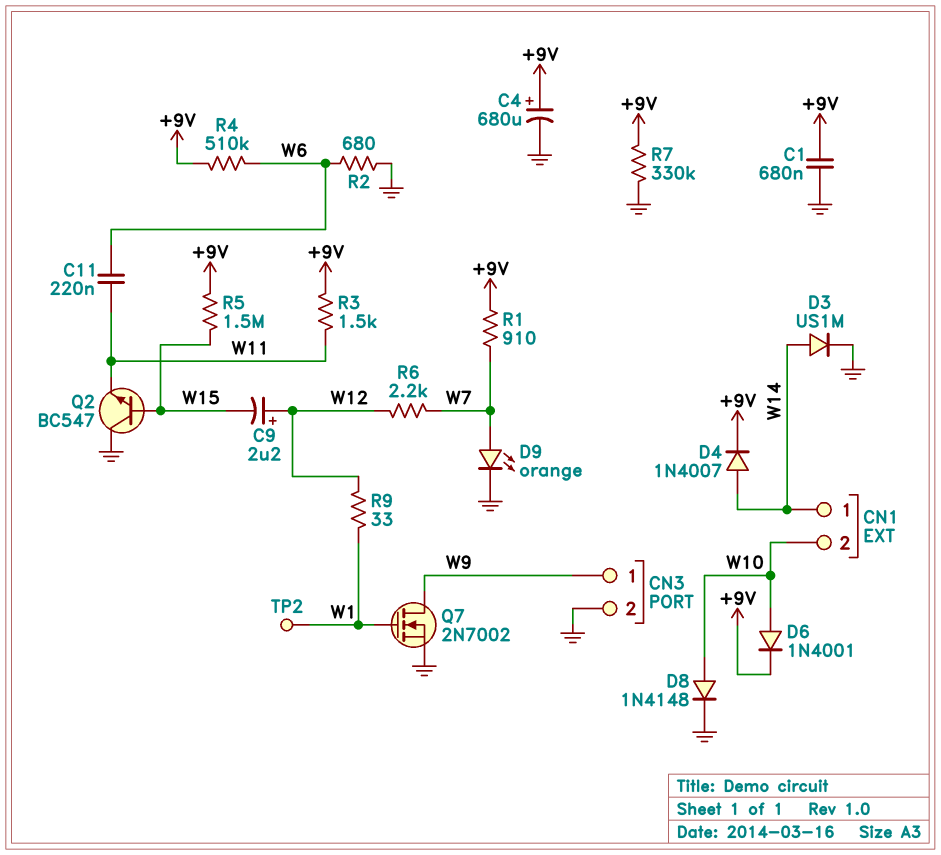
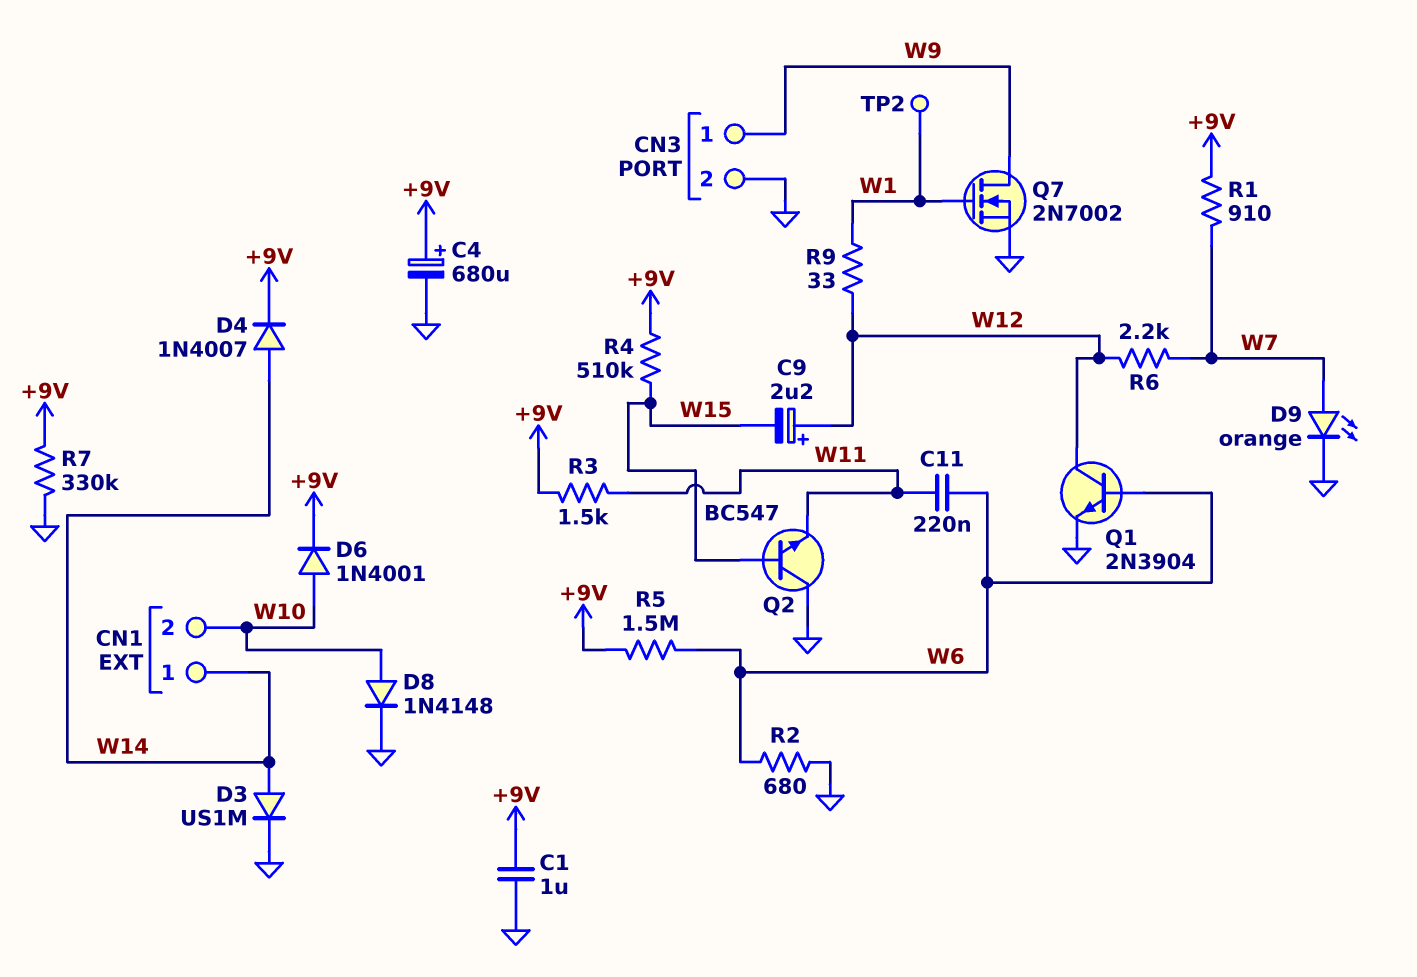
C1: 680nF (+9V, GND) -> 1uF (+9V, GND)
Q1: none -> NPN 2N3904 (B W6, C W12, E GND)
R4: 510k (+9V, W6) -> 510k (+9V, W15)
R5: 1.5M (+9V, W15) -> 1.5M (+9V, W6)

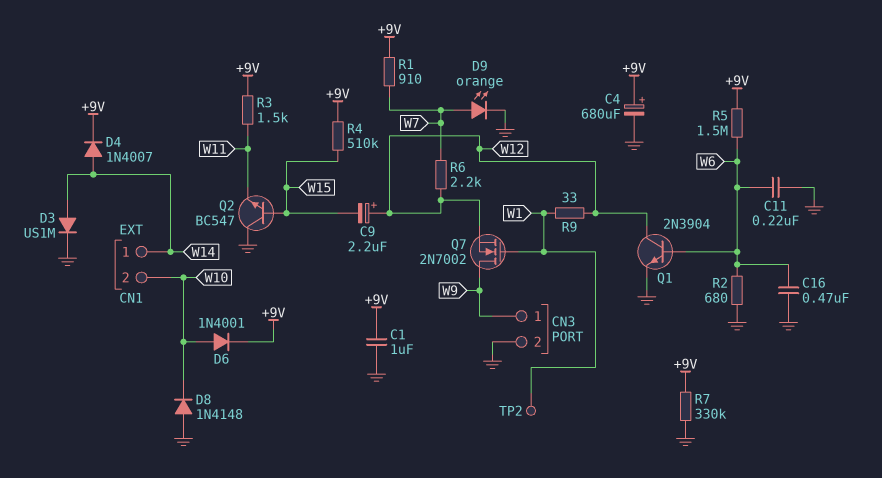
C11: 220nF (W6, W11) -> 220nF (GND, W6)
C16: none -> 470nF (GND, W6)
D8: diode 1N4148 (A W10, K GND) -> diode 1N4148 (A GND, K W10)
Q7: NMOS 2N7002 (G W1, D W9, S GND) -> NMOS 2N7002 (G W1, D W9, S W12)

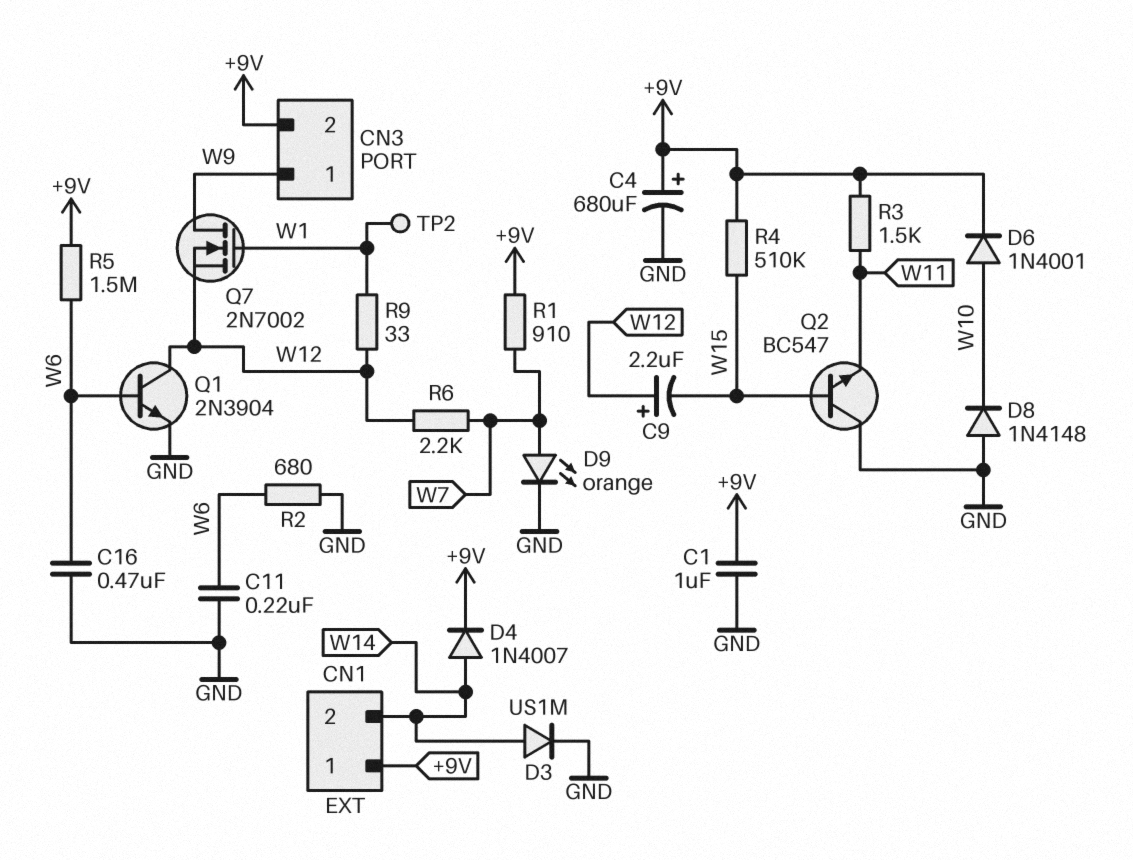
CN1 pin 1: W14 -> +9V
CN1 pin 2: W10 -> W14
CN3 pin 2: GND -> +9V
R7: 330k (+9V, GND) -> none

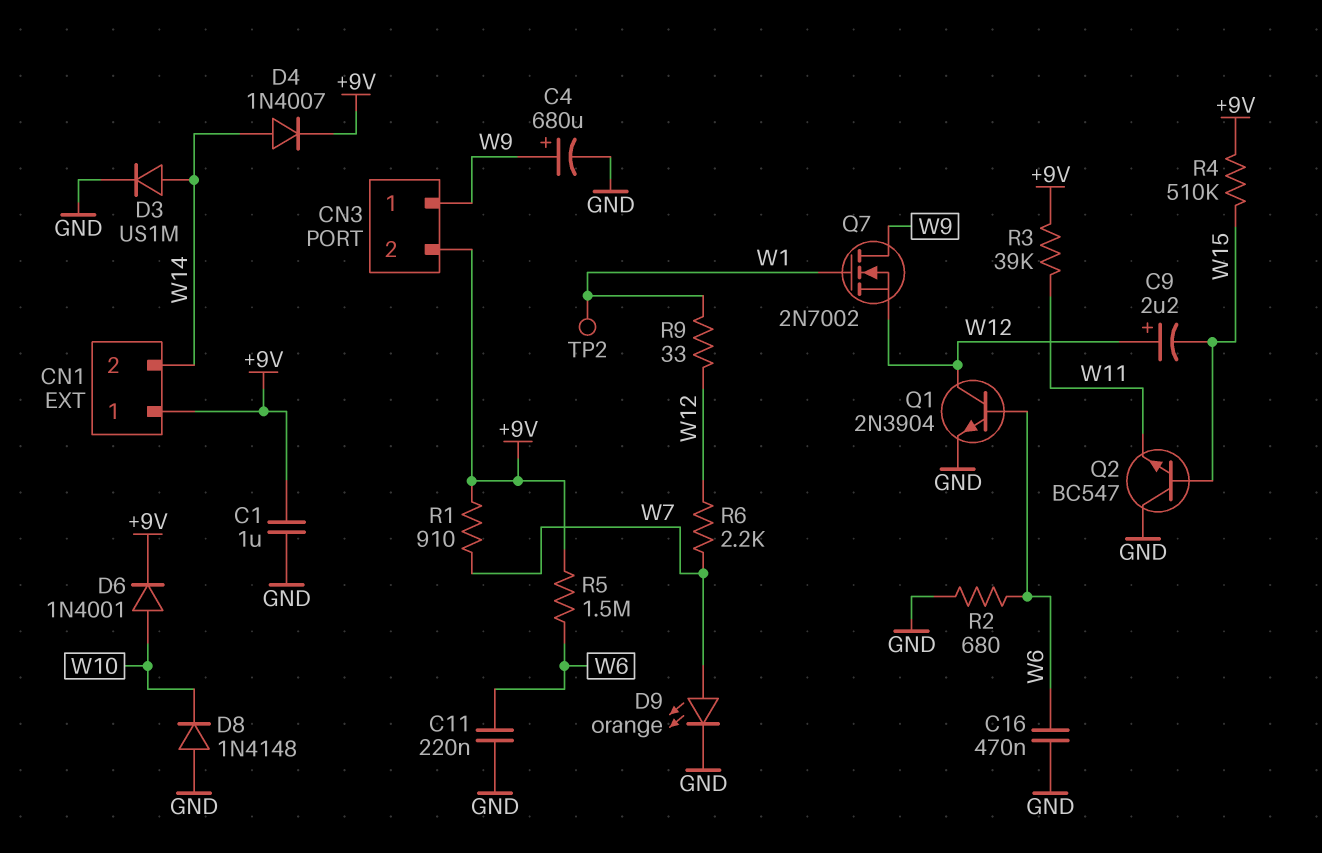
C4: 680uF (plus +9V, minus GND) -> 680uF (plus W9, minus GND)
R3: 1.5k (+9V, W11) -> 39k (+9V, W11)

